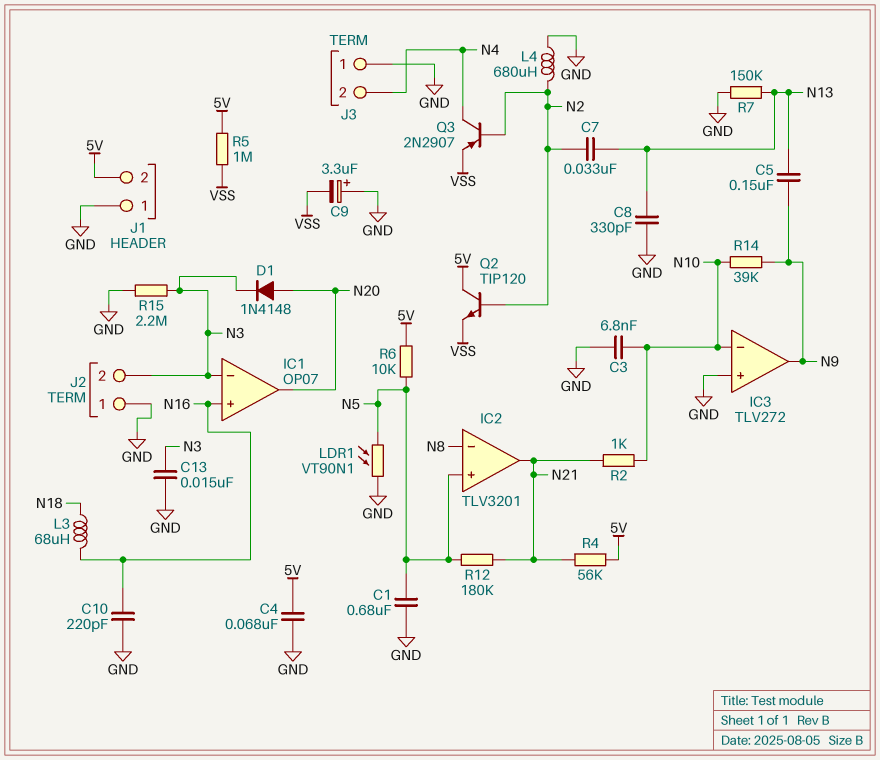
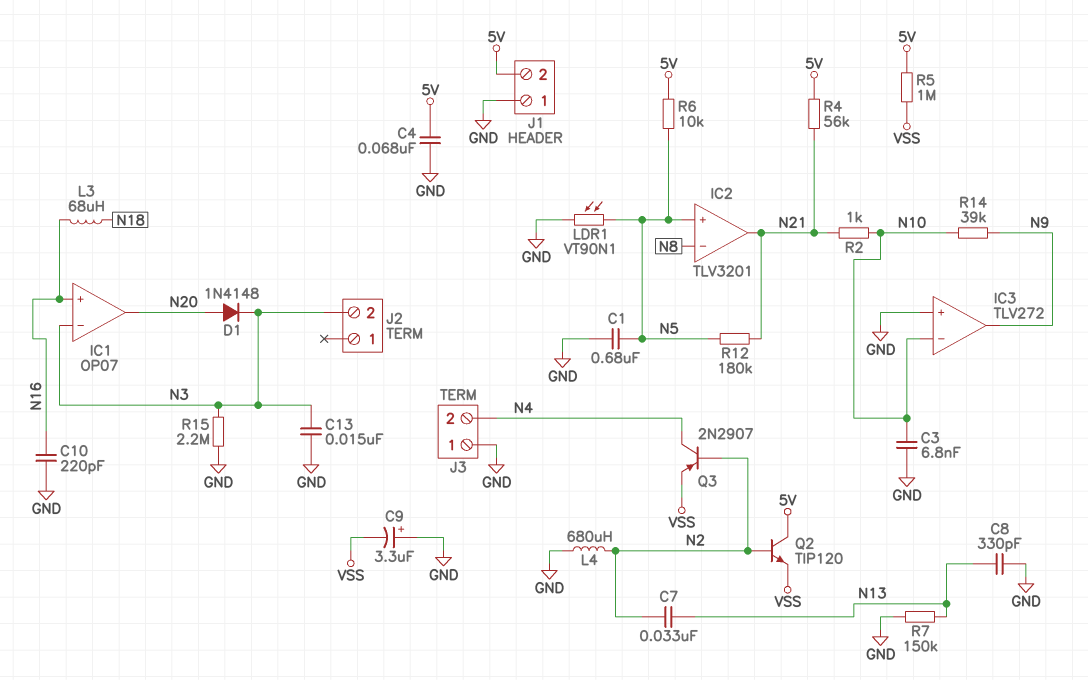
C5: 150nF (N9, N13) -> none
J2 pin 1: GND -> none

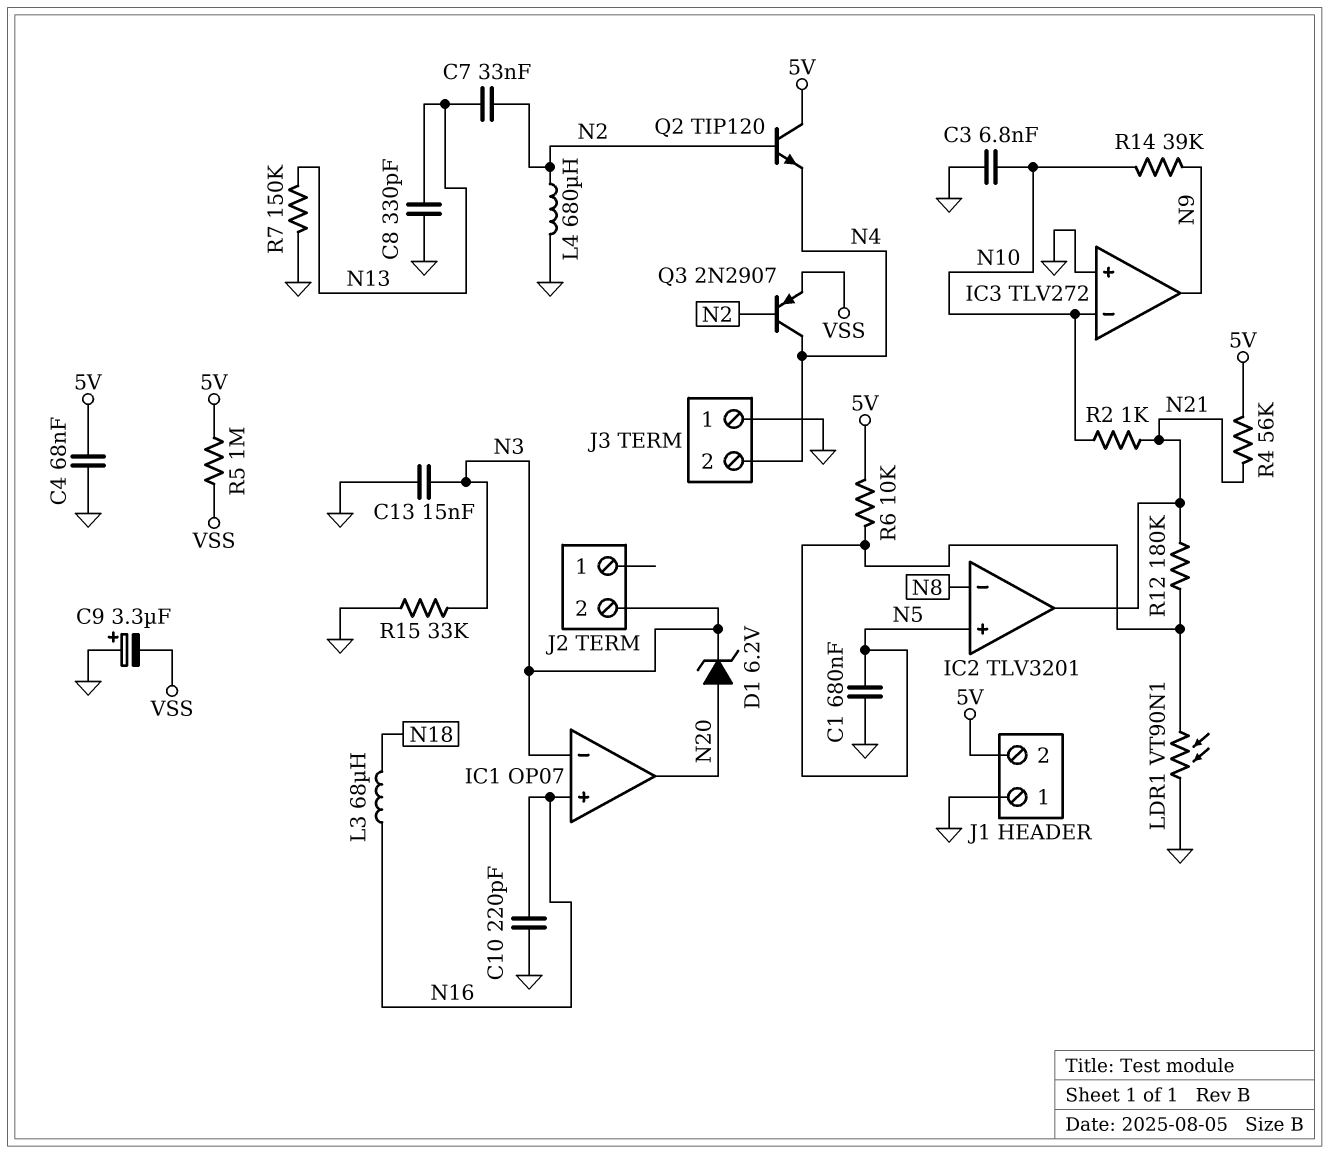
D1: diode 1N4148 (A N20, K N3) -> zener 6.2V (A N20, K N3)
Q2: NPN TIP120 (B N2, C 5V, E VSS) -> NPN TIP120 (B N2, C 5V, E N4)
R15: 2.2M (GND, N3) -> 33k (GND, N3)

